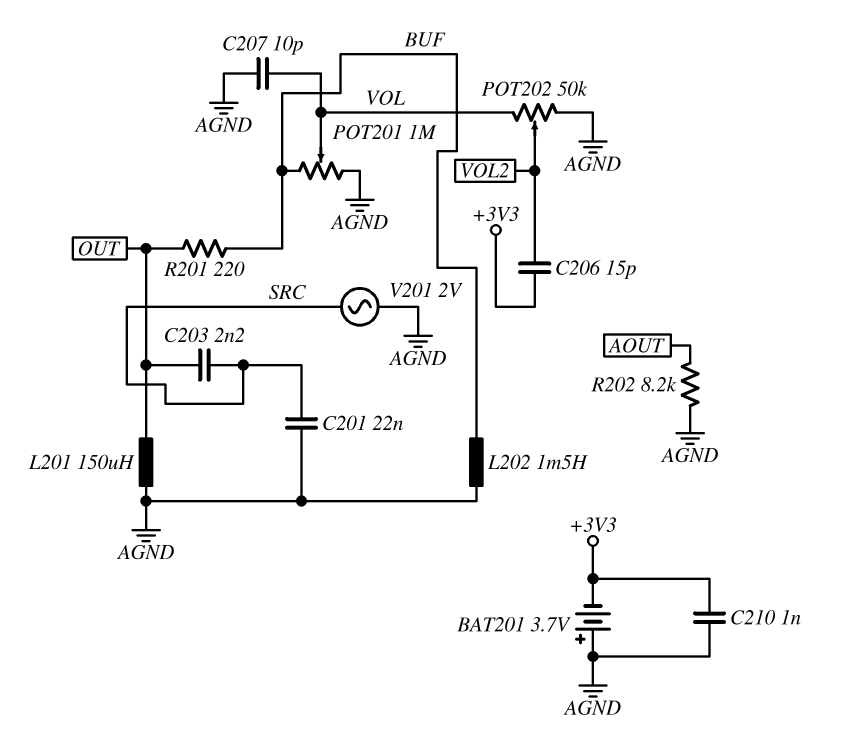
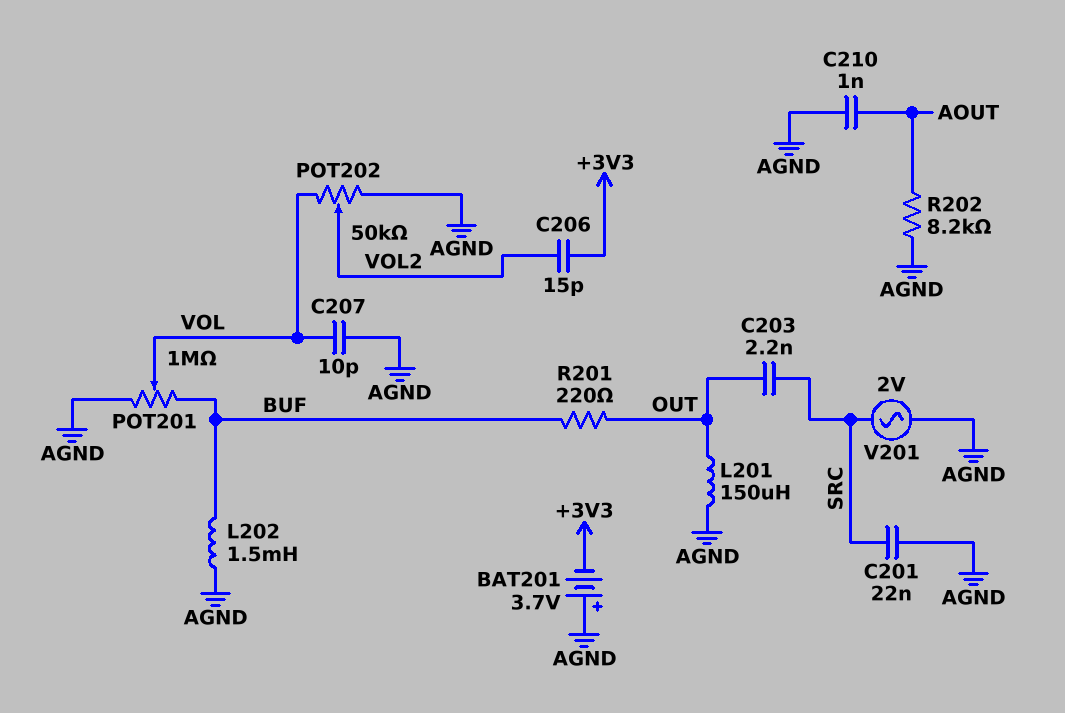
C210: 1nF (+3V3, AGND) -> 1nF (AGND, AOUT)

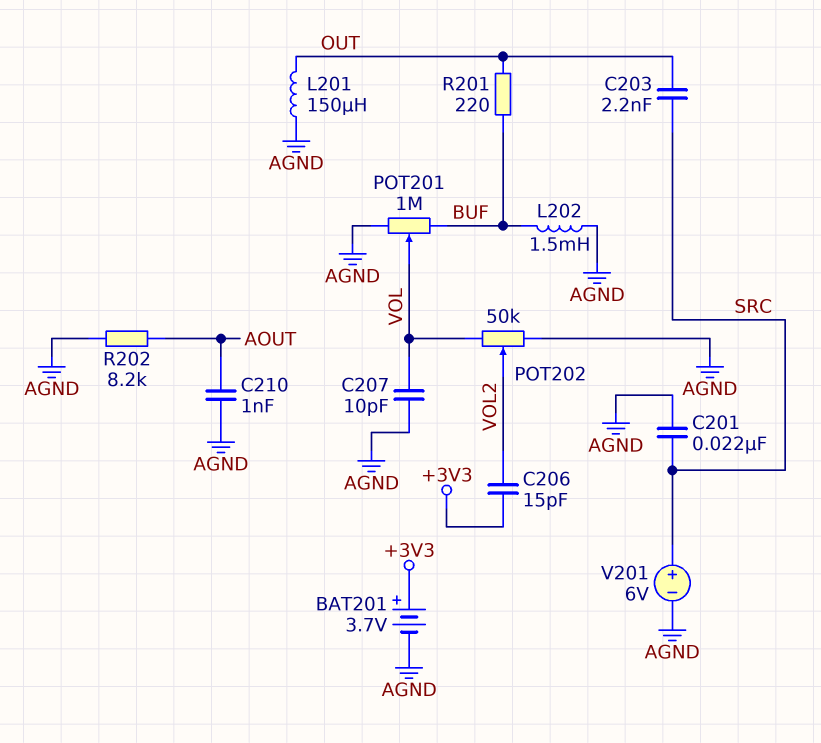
BAT201: 3.7V (plus AGND, minus +3V3) -> 3.7V (plus +3V3, minus AGND)
V201: AC 2V (AGND, SRC) -> 6V (plus SRC, minus AGND)

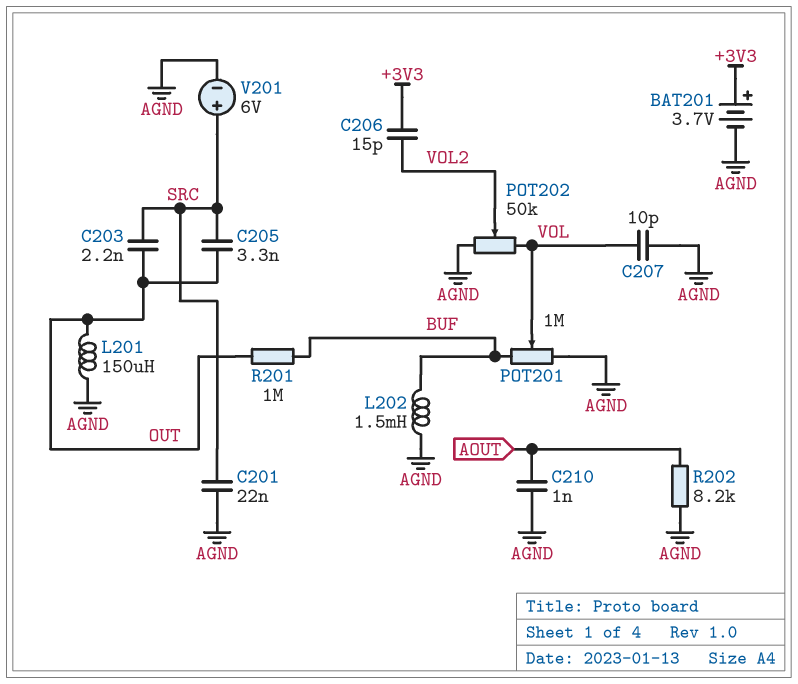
C205: none -> 3.3nF (OUT, SRC)
R201: 220 (BUF, OUT) -> 1M (BUF, OUT)

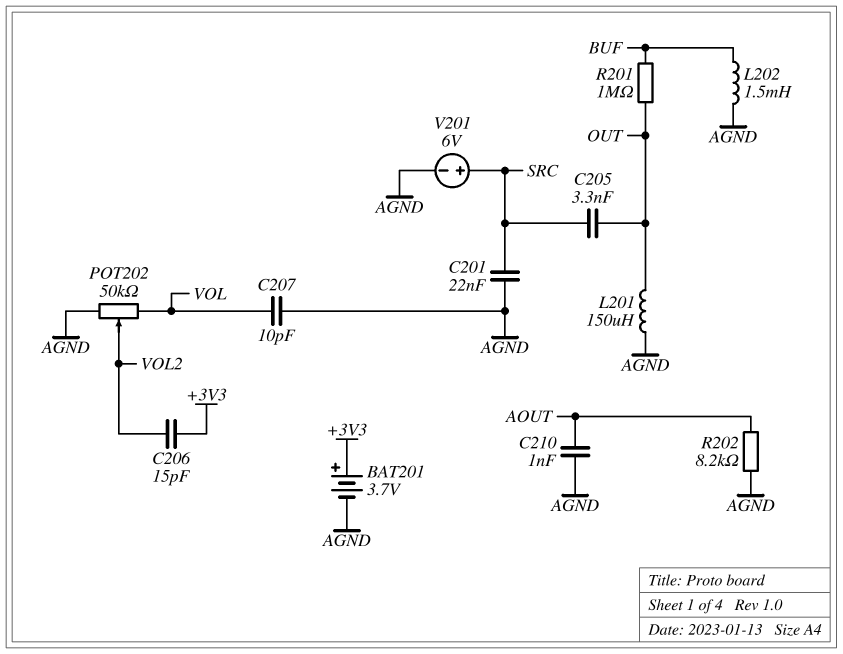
C203: 2.2nF (OUT, SRC) -> none
POT201: 1M (AGND, BUF, wiper VOL) -> none

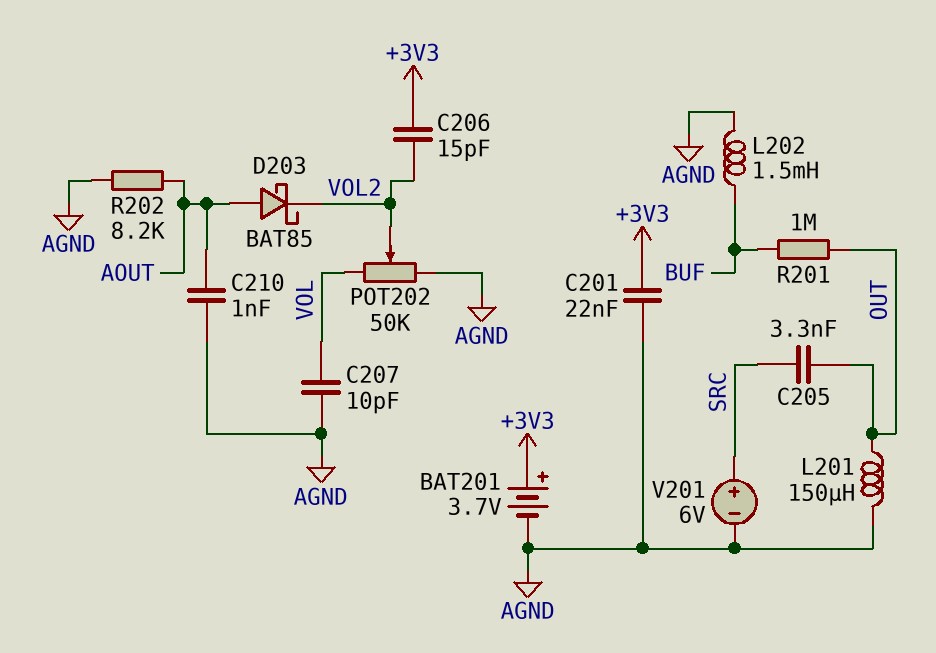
C201: 22nF (AGND, SRC) -> 22nF (+3V3, AGND)
D203: none -> schottky BAT85 (A AOUT, K VOL2)

